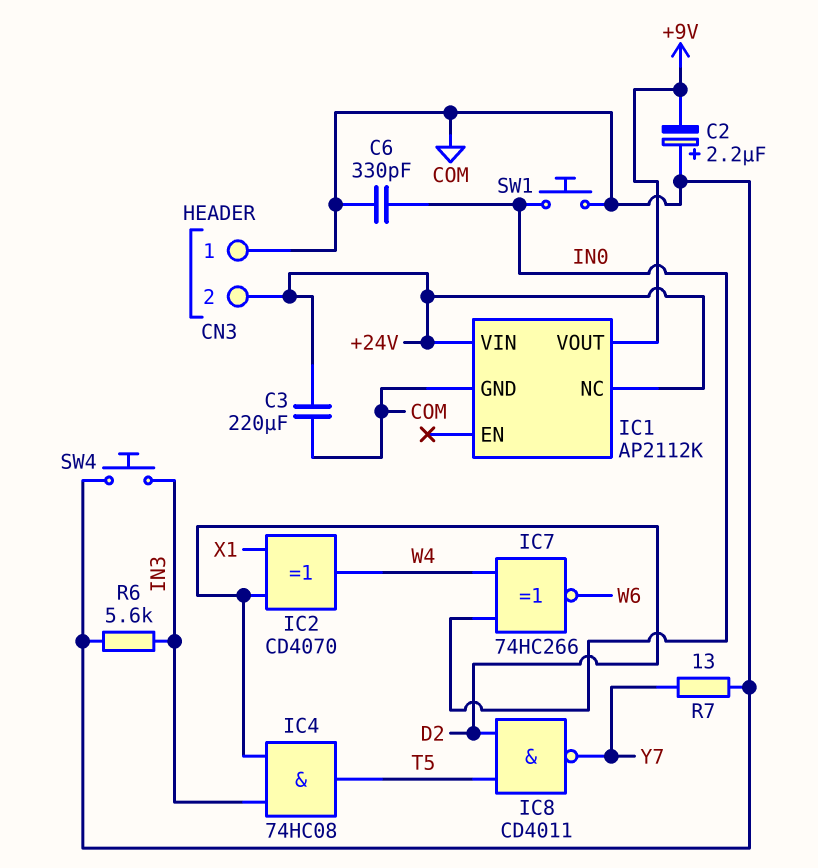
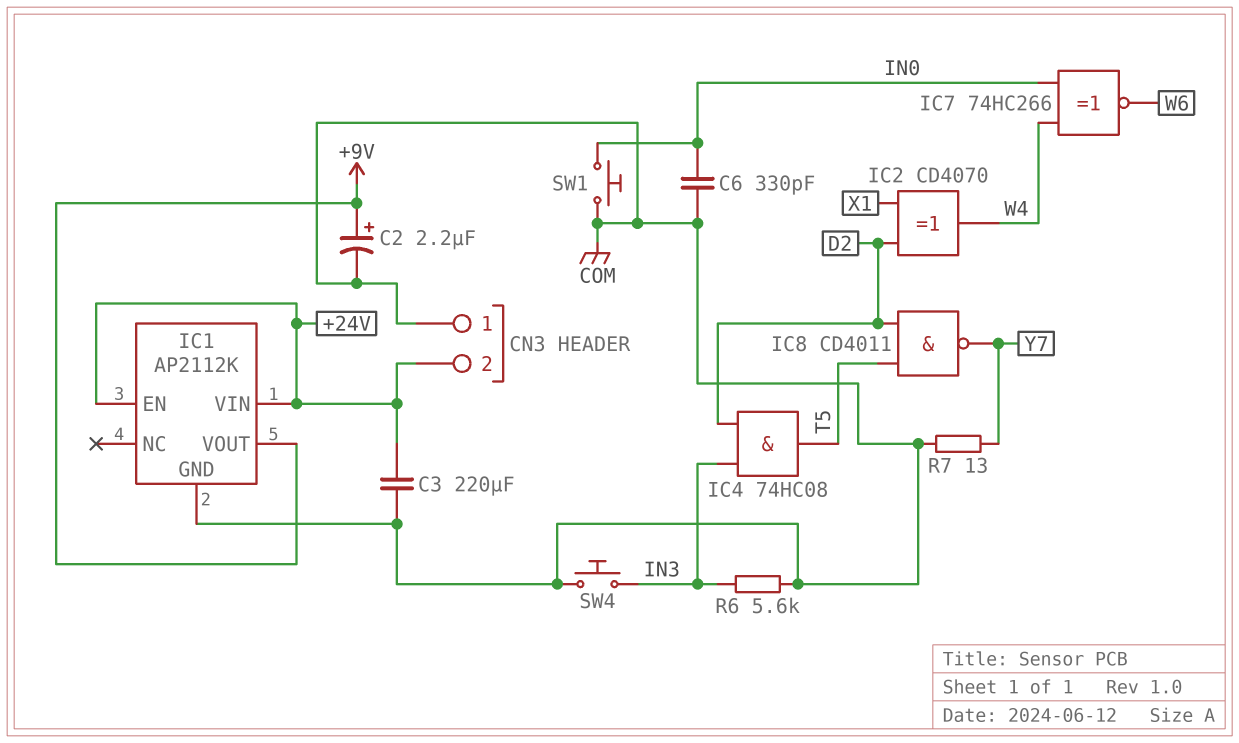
C2: 2.2uF (plus COM, minus +9V) -> 2.2uF (plus +9V, minus COM)
IC1 pin EN: none -> +24V
IC1 pin NC: +24V -> none

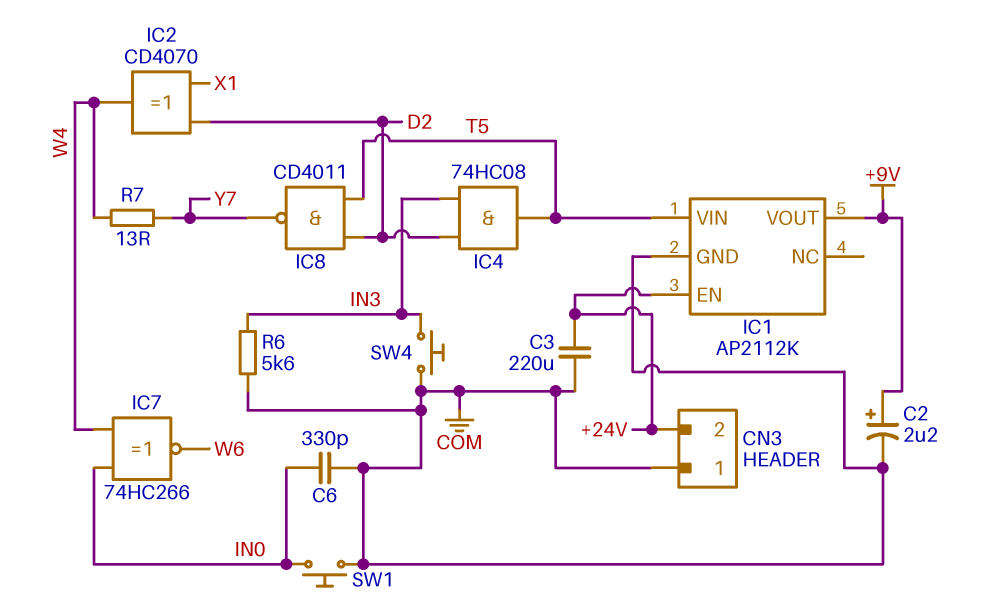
IC1 pin VIN: +24V -> T5
R7: 13 (COM, Y7) -> 13 (W4, Y7)

